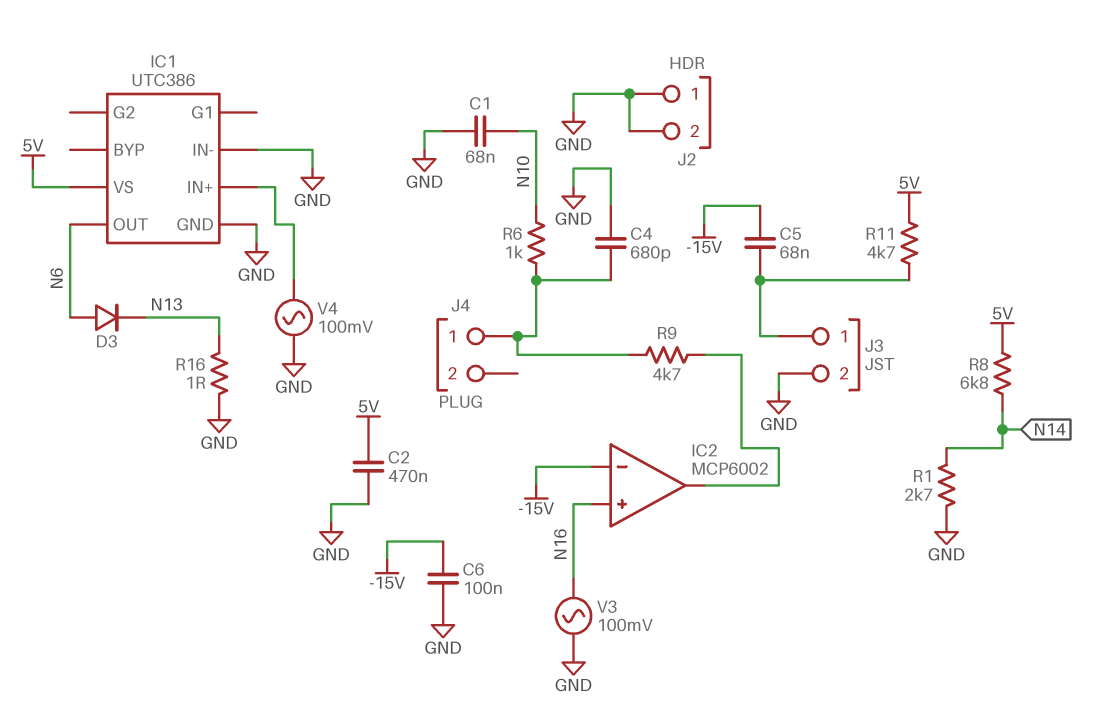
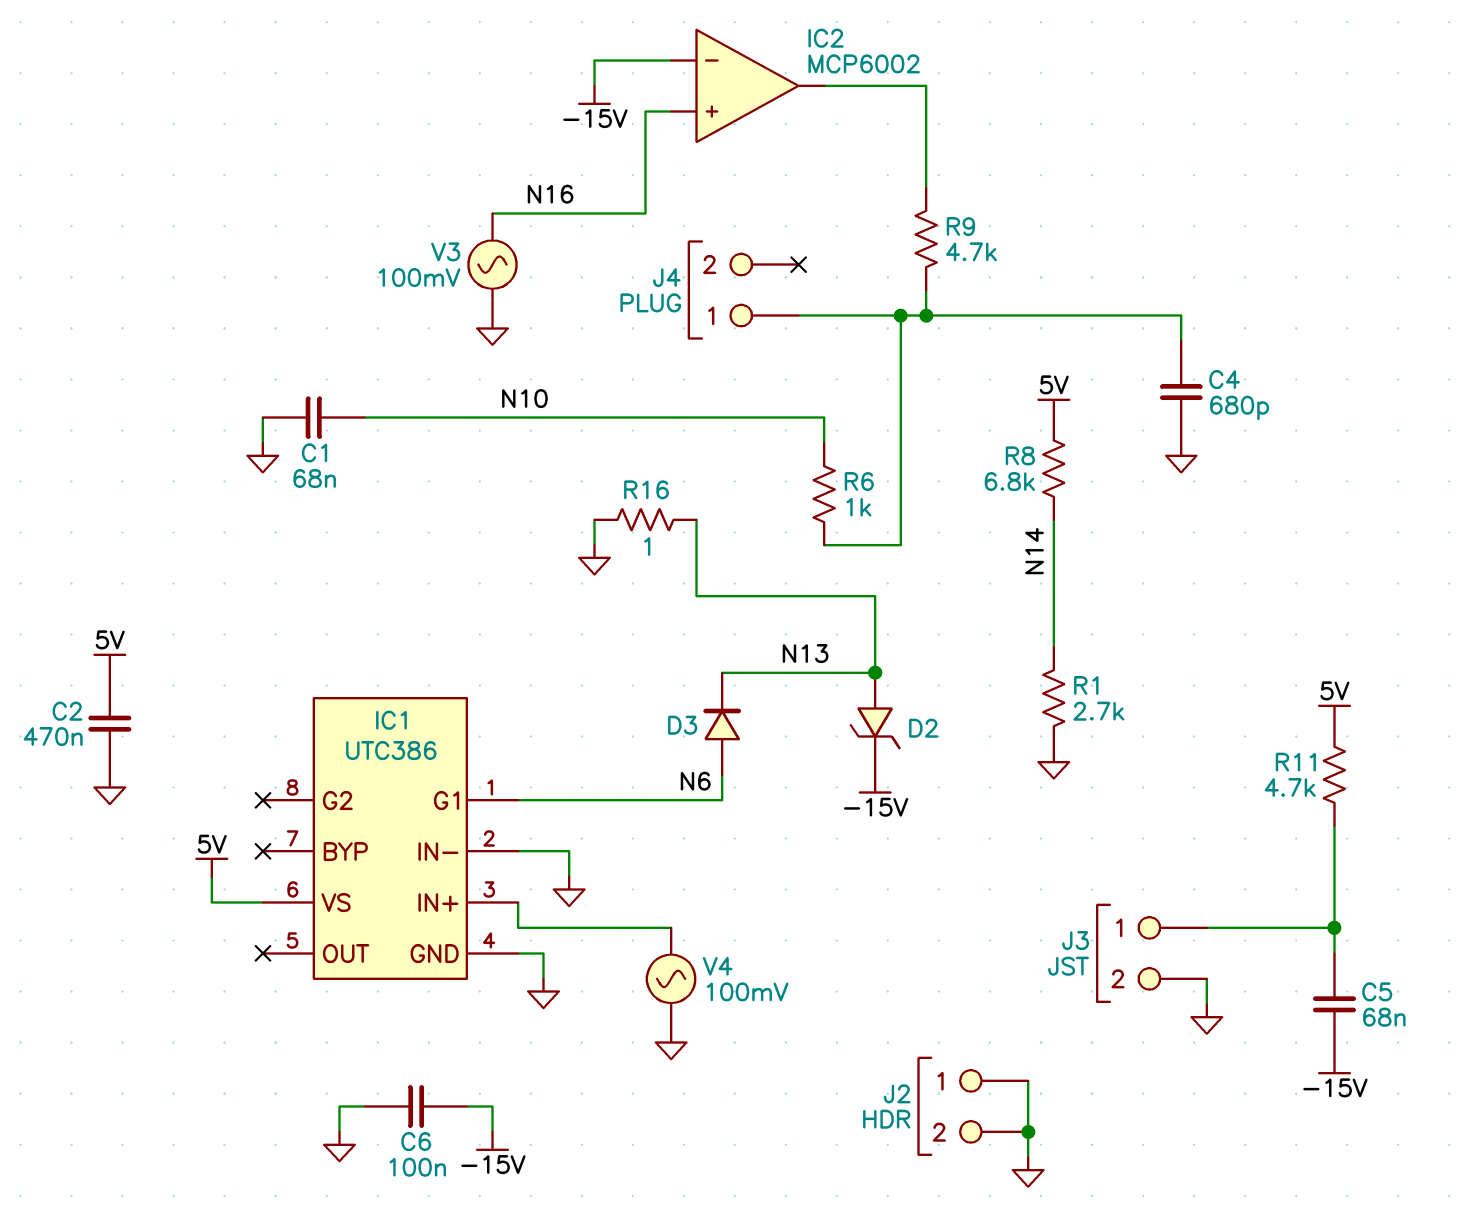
D2: none -> zener (A N13, K -15V)
IC1 pin G1: none -> N6
IC1 pin OUT: N6 -> none

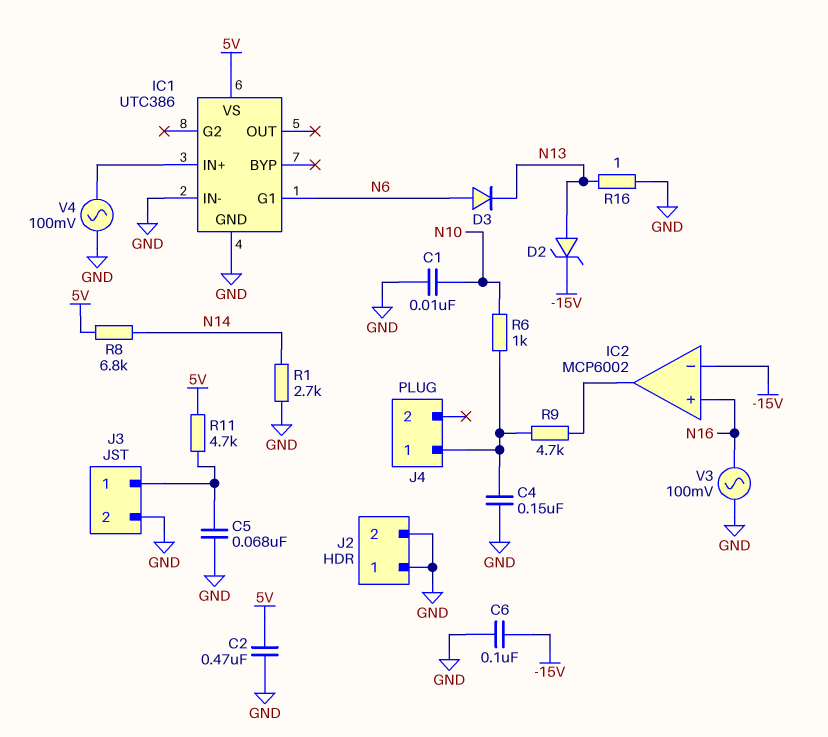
C1: 68nF (GND, N10) -> 10nF (GND, N10)
C4: 680pF (GND, J4/1) -> 150nF (GND, J4/1)
C5: 68nF (-15V, J3/1) -> 68nF (GND, J3/1)

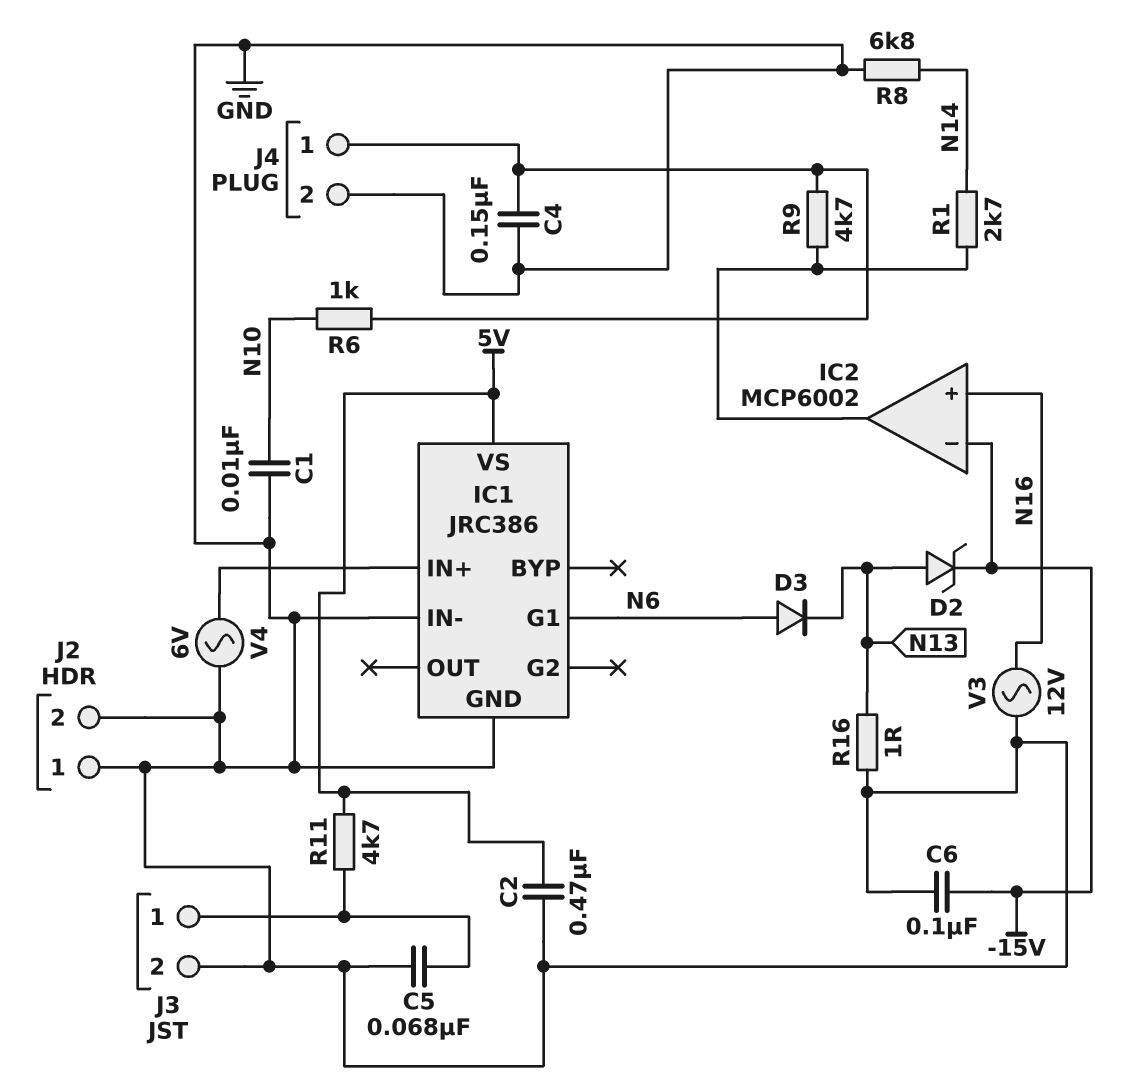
IC1: UTC386 -> JRC386
J4 pin 2: none -> GND
R1: 2.7k (GND, N14) -> 2.7k (IC2/out, N14)
R8: 6.8k (5V, N14) -> 6.8k (GND, N14)
V3: AC 100mV (GND, N16) -> AC 12V (GND, N16)
V4: AC 100mV (GND, IC1/IN+) -> AC 6V (GND, IC1/IN+)

